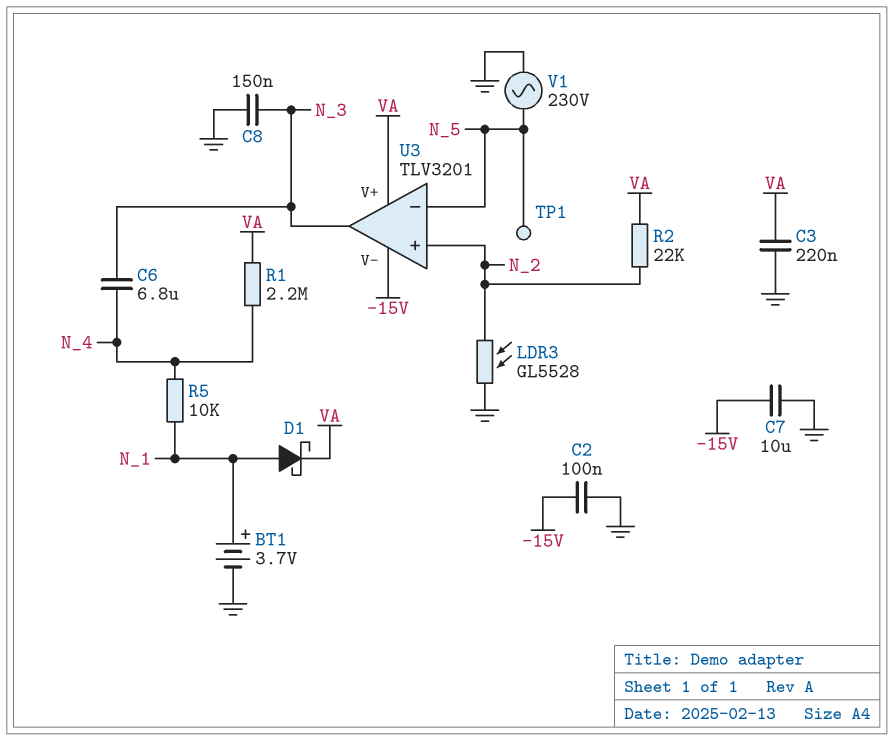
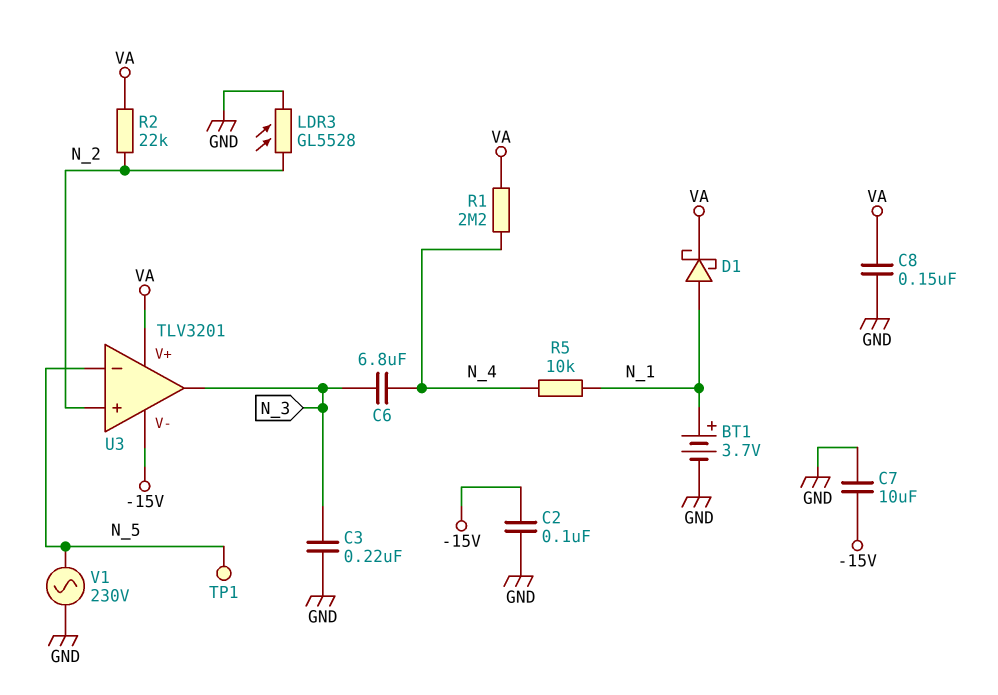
C3: 220nF (GND, VA) -> 220nF (GND, N_3)
C8: 150nF (GND, N_3) -> 150nF (GND, VA)

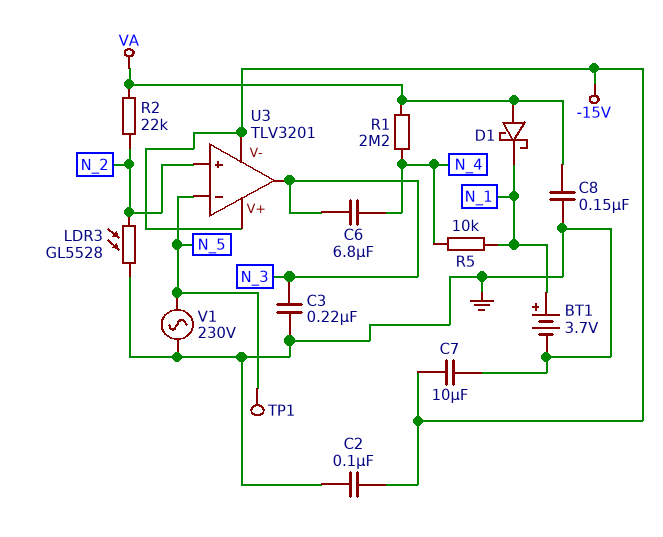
D1: schottky (A N_1, K VA) -> schottky (A VA, K N_1)
U3 pin V+: VA -> -15V

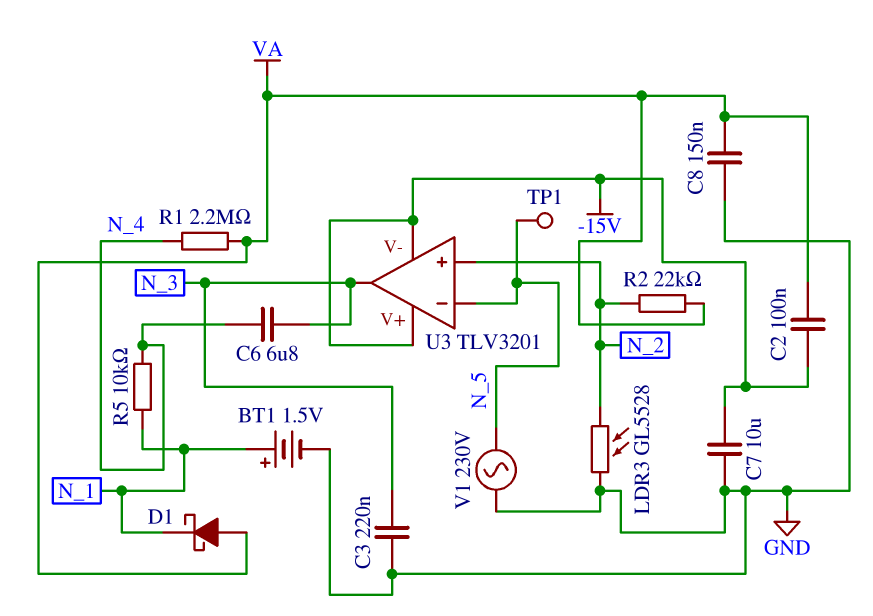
BT1: 3.7V (plus N_1, minus GND) -> 1.5V (plus N_1, minus GND)
C2: 100nF (-15V, GND) -> 100nF (-15V, VA)

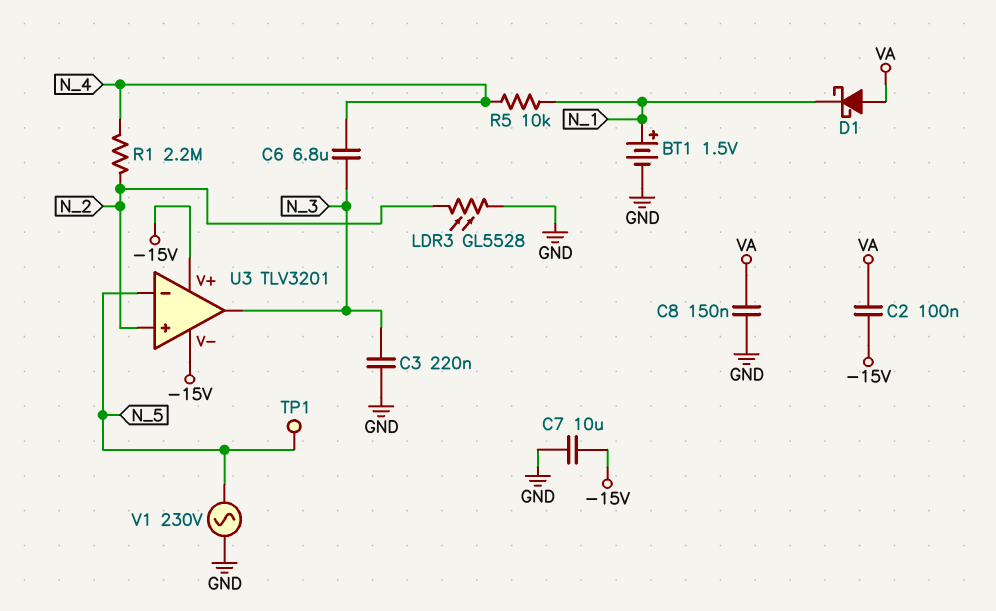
R1: 2.2M (N_4, VA) -> 2.2M (N_2, N_4)
R2: 22k (N_2, VA) -> none

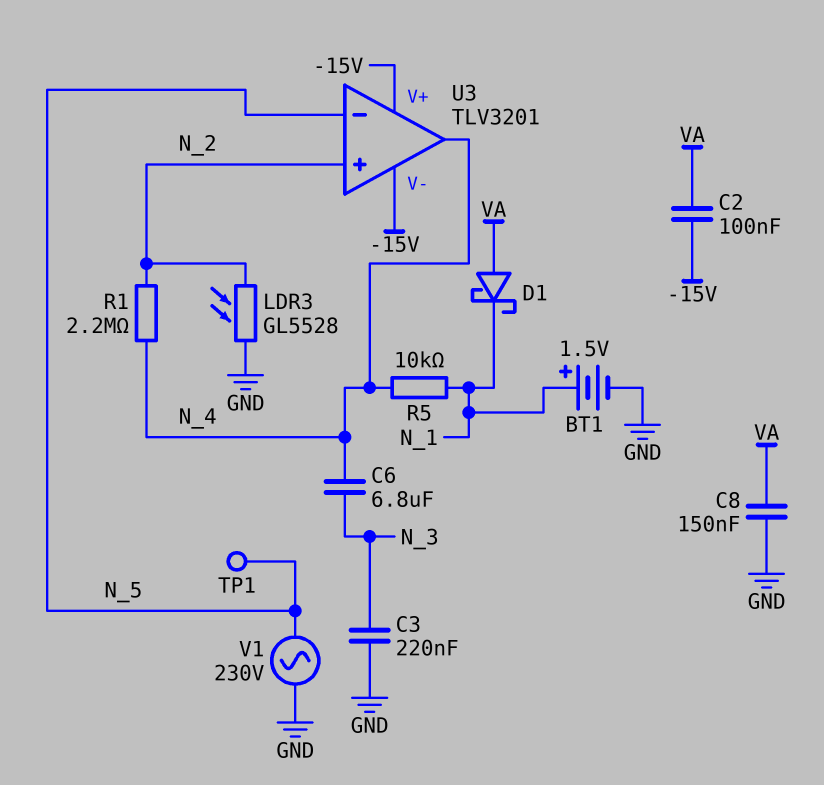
C7: 10uF (-15V, GND) -> none
U3 pin out: N_3 -> N_4

